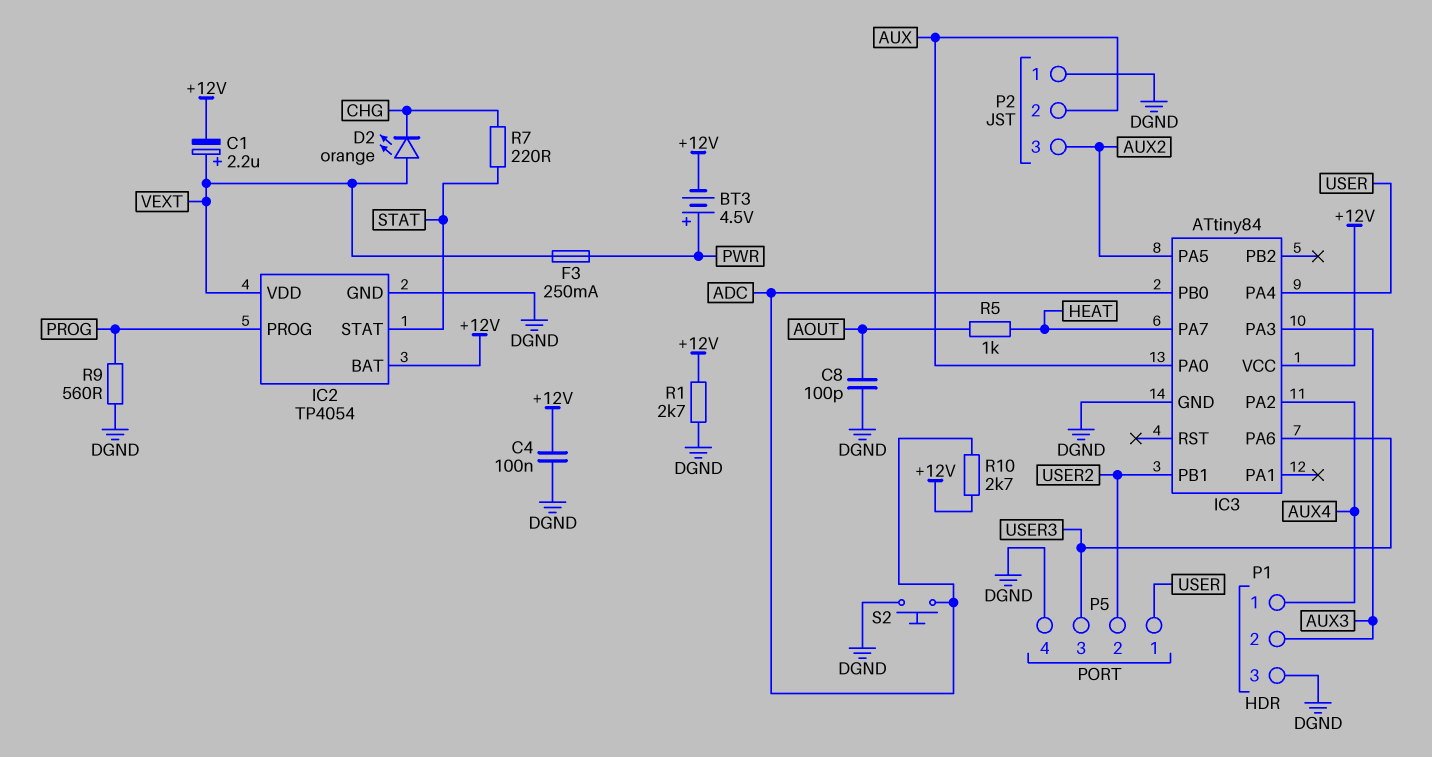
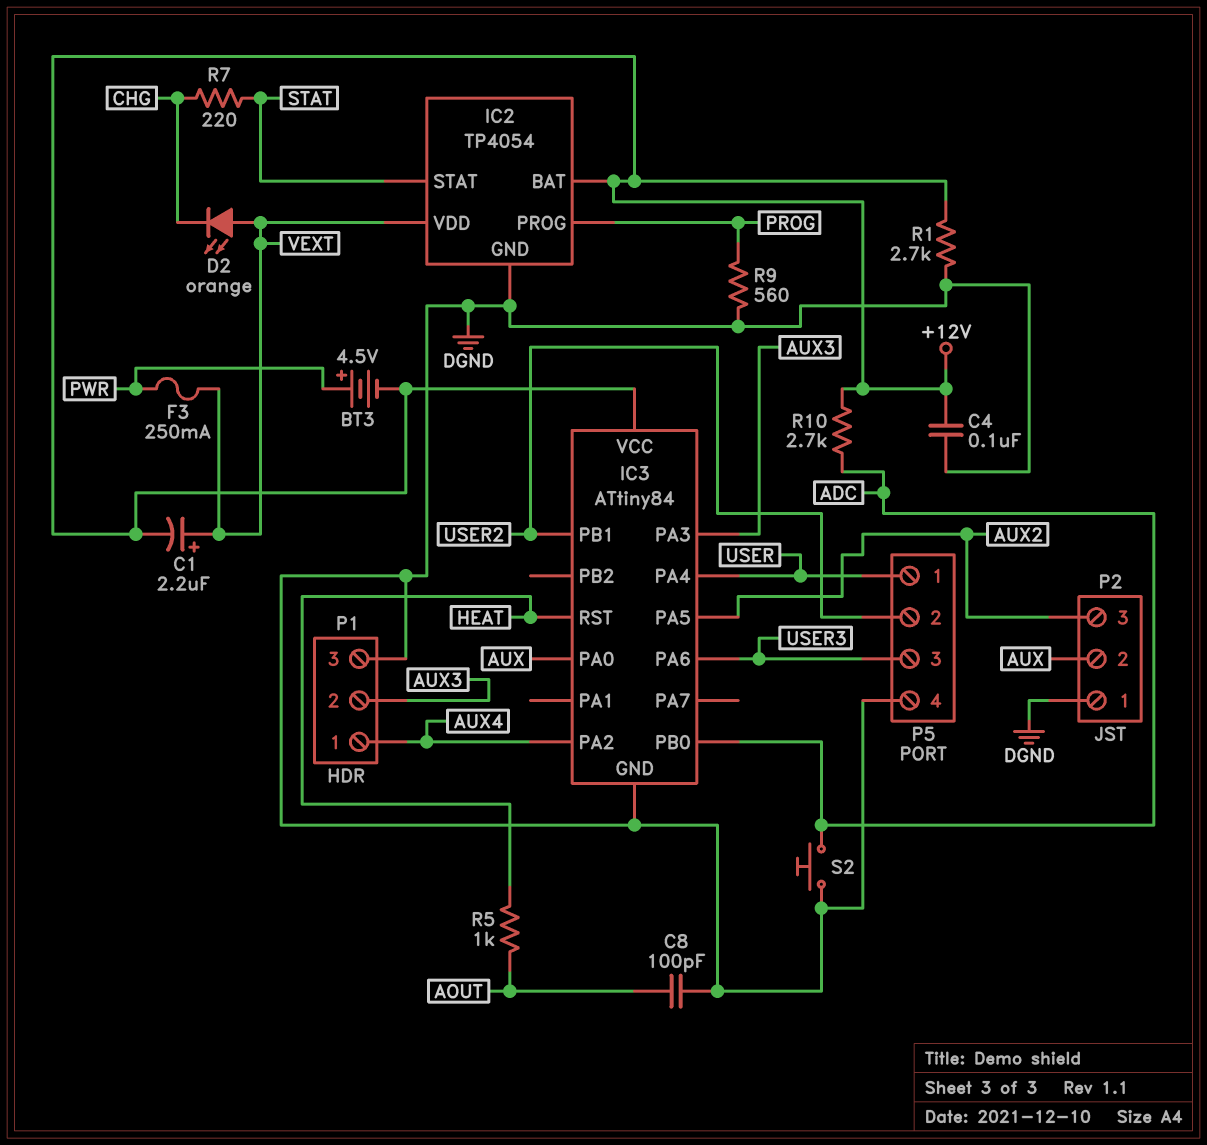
IC3 pin PA7: HEAT -> none
IC3 pin RST: none -> HEAT

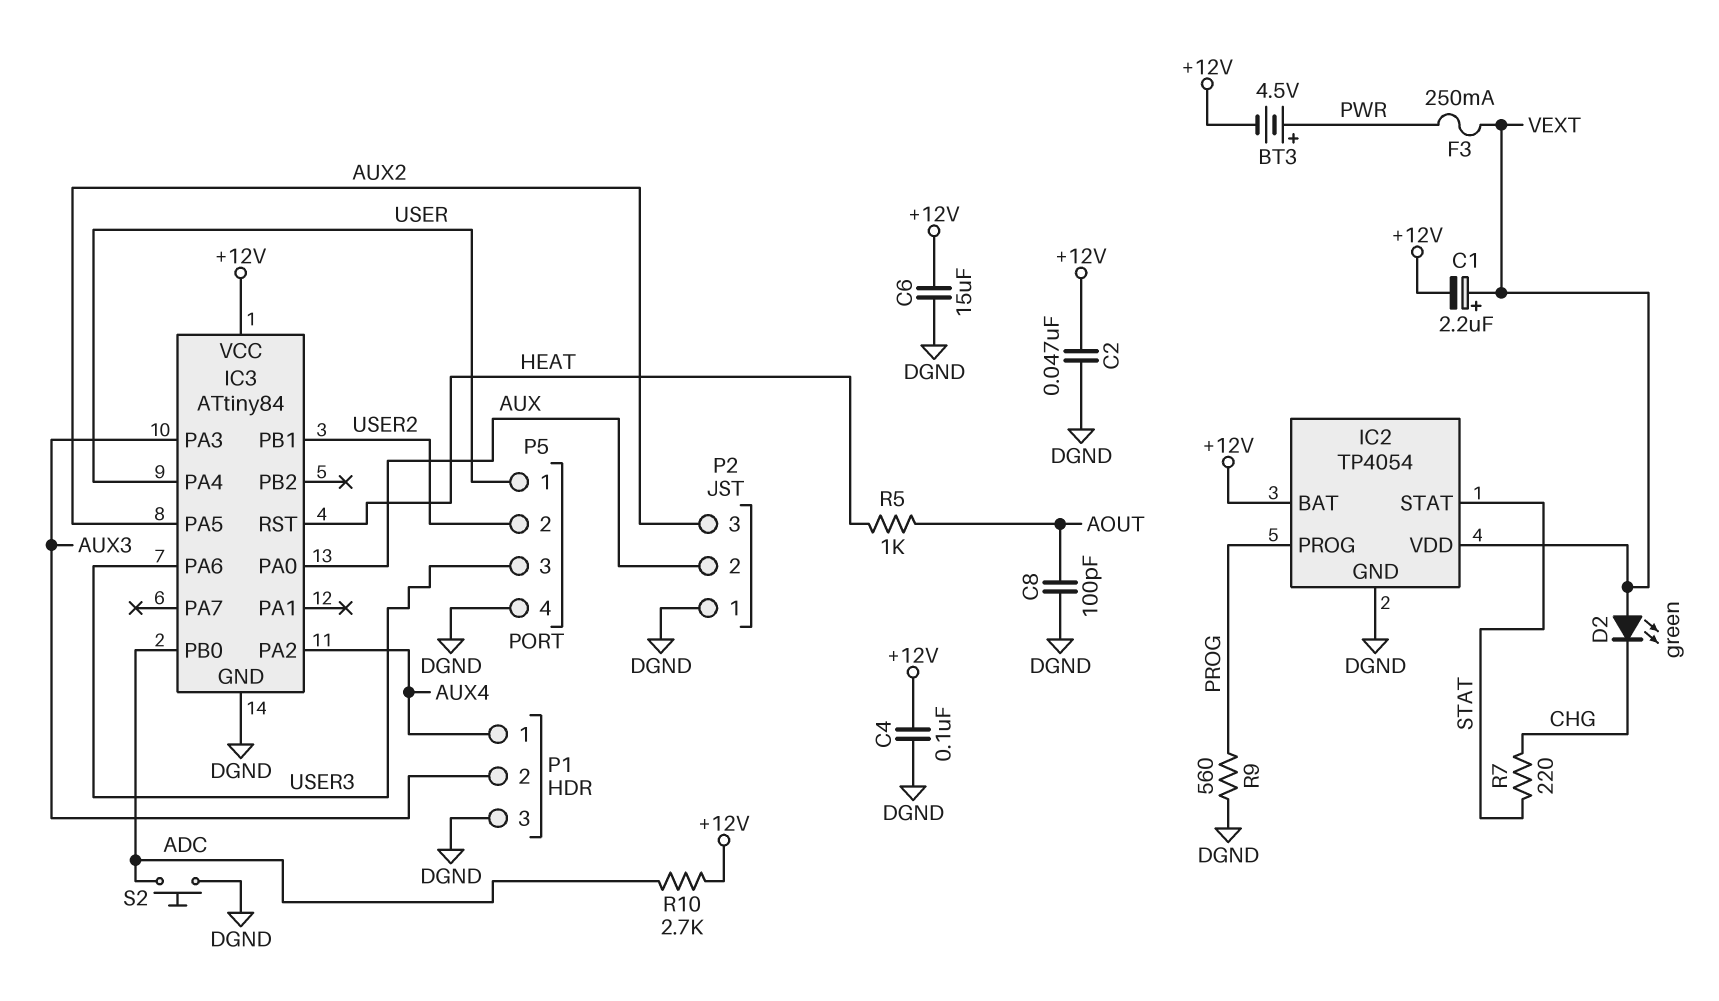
C2: none -> 47nF (+12V, DGND)
C6: none -> 15uF (+12V, DGND)
D2: LED orange (A VEXT, K CHG) -> LED green (A VEXT, K CHG)
R1: 2.7k (+12V, DGND) -> none

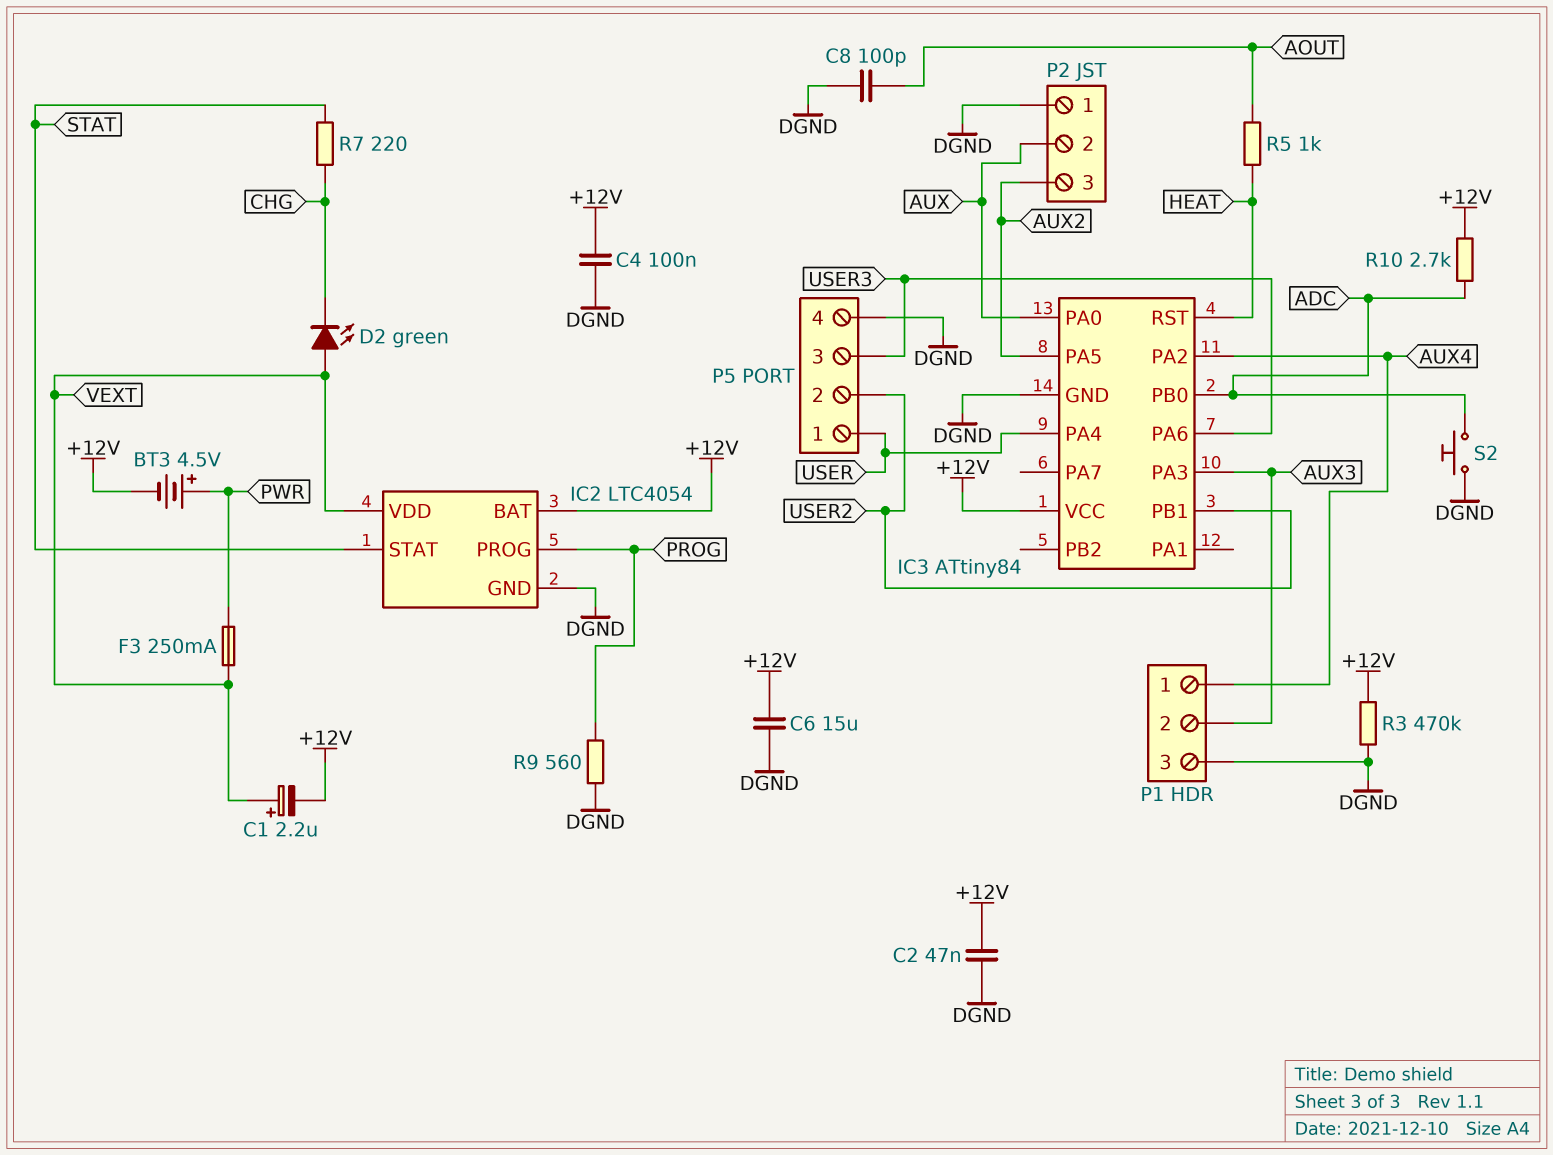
IC2: TP4054 -> LTC4054
R3: none -> 470k (+12V, DGND)

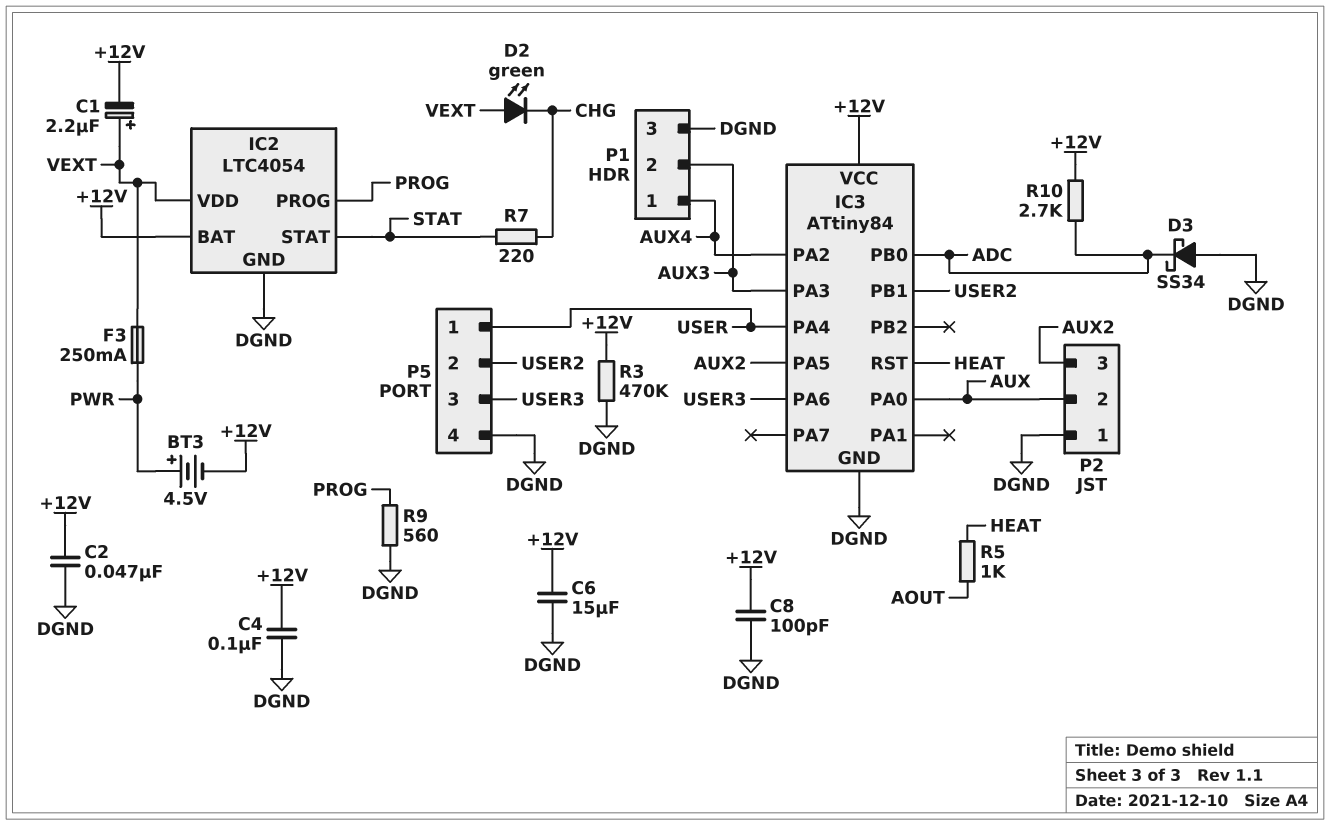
C8: 100pF (AOUT, DGND) -> 100pF (+12V, DGND)
D3: none -> schottky SS34 (A DGND, K ADC)
S2: button (ADC, DGND) -> none

